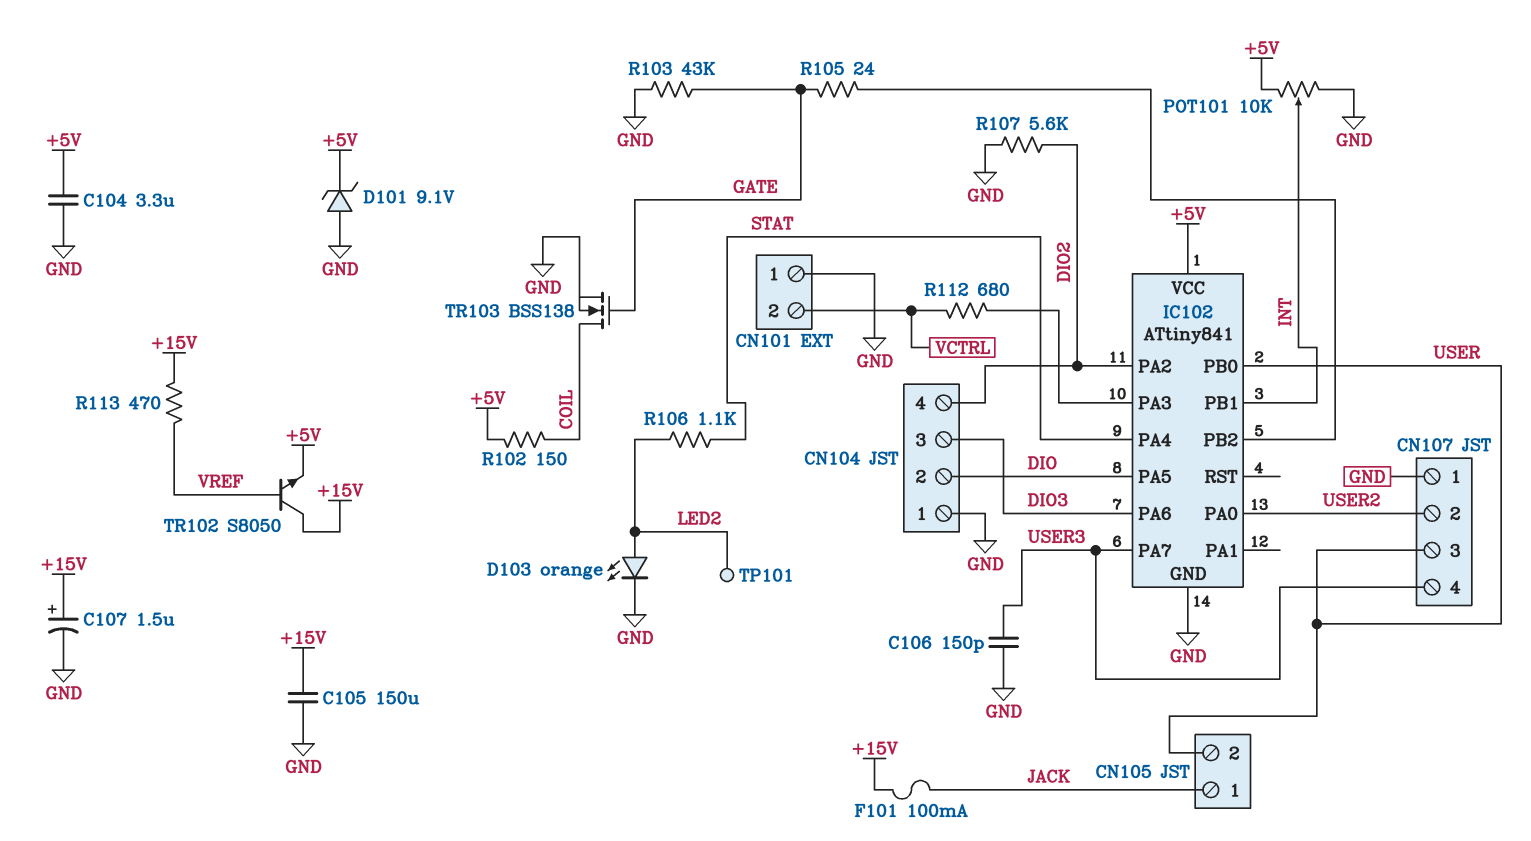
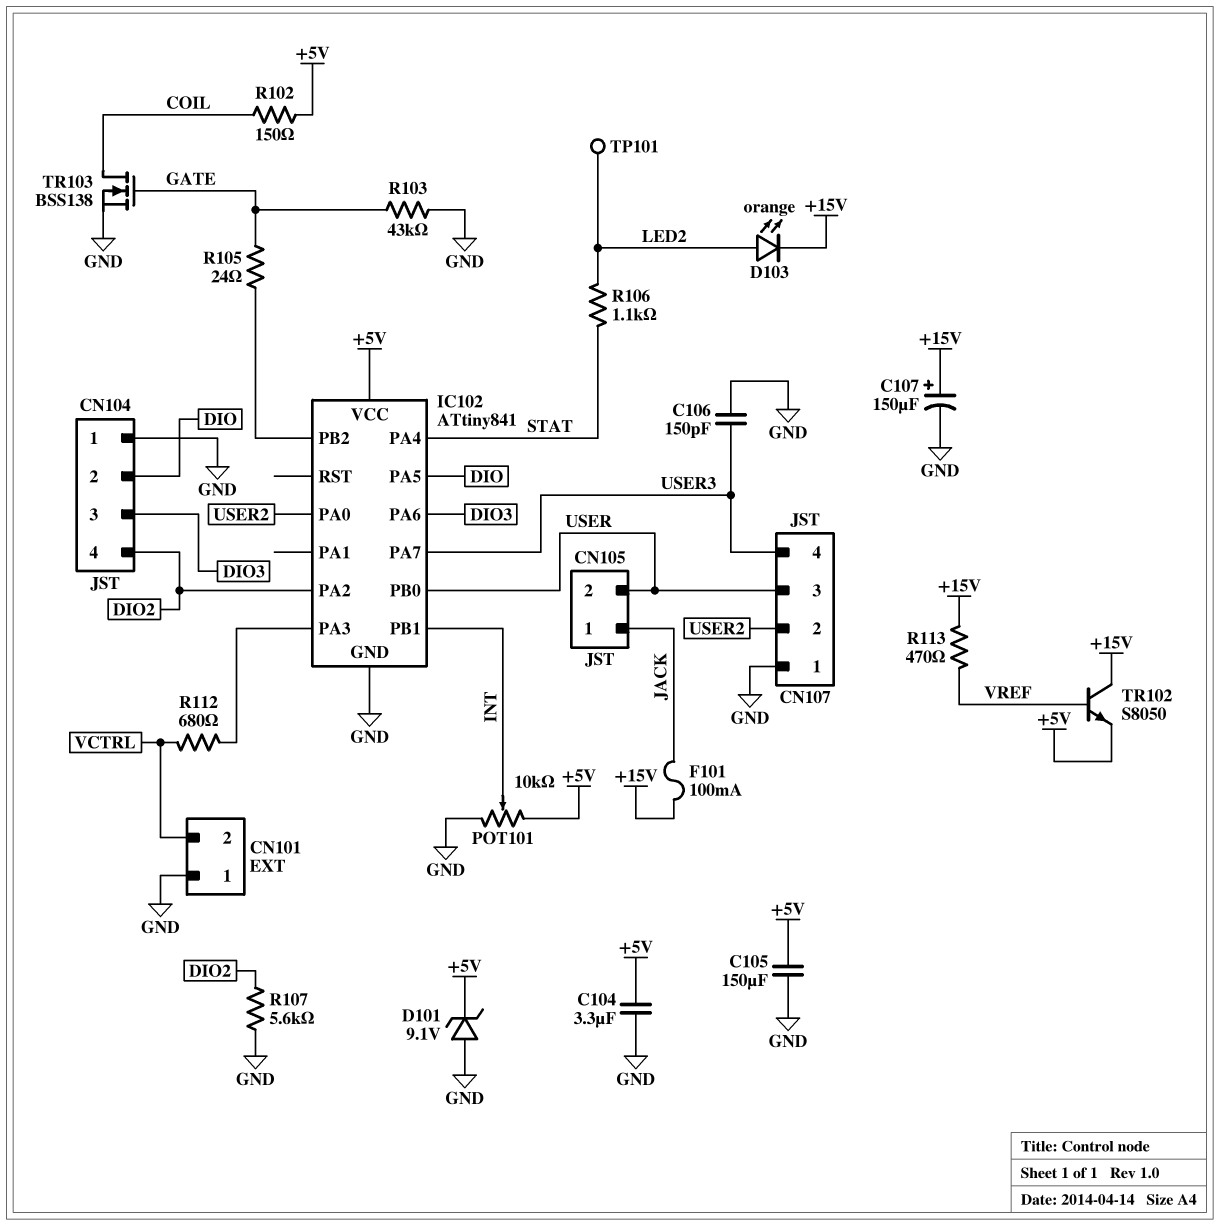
C105: 150uF (+15V, GND) -> 150uF (+5V, GND)
C107: 1.5uF (plus +15V, minus GND) -> 150uF (plus +15V, minus GND)
D103: LED orange (A LED2, K GND) -> LED orange (A LED2, K +15V)

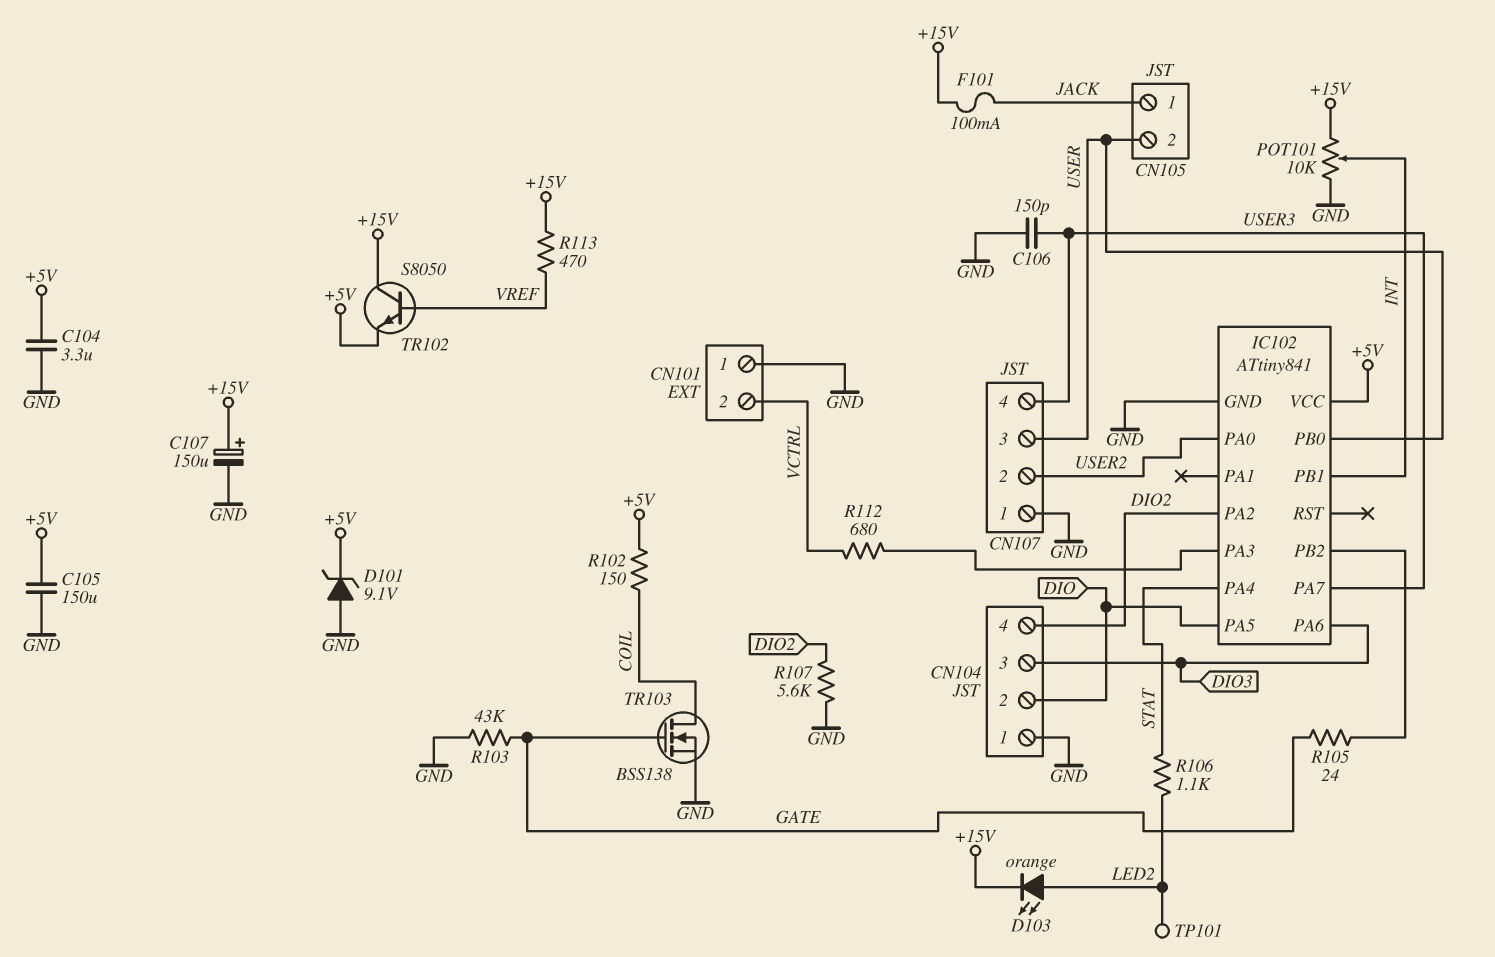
POT101: 10k (+5V, GND, wiper INT) -> 10k (+15V, GND, wiper INT)

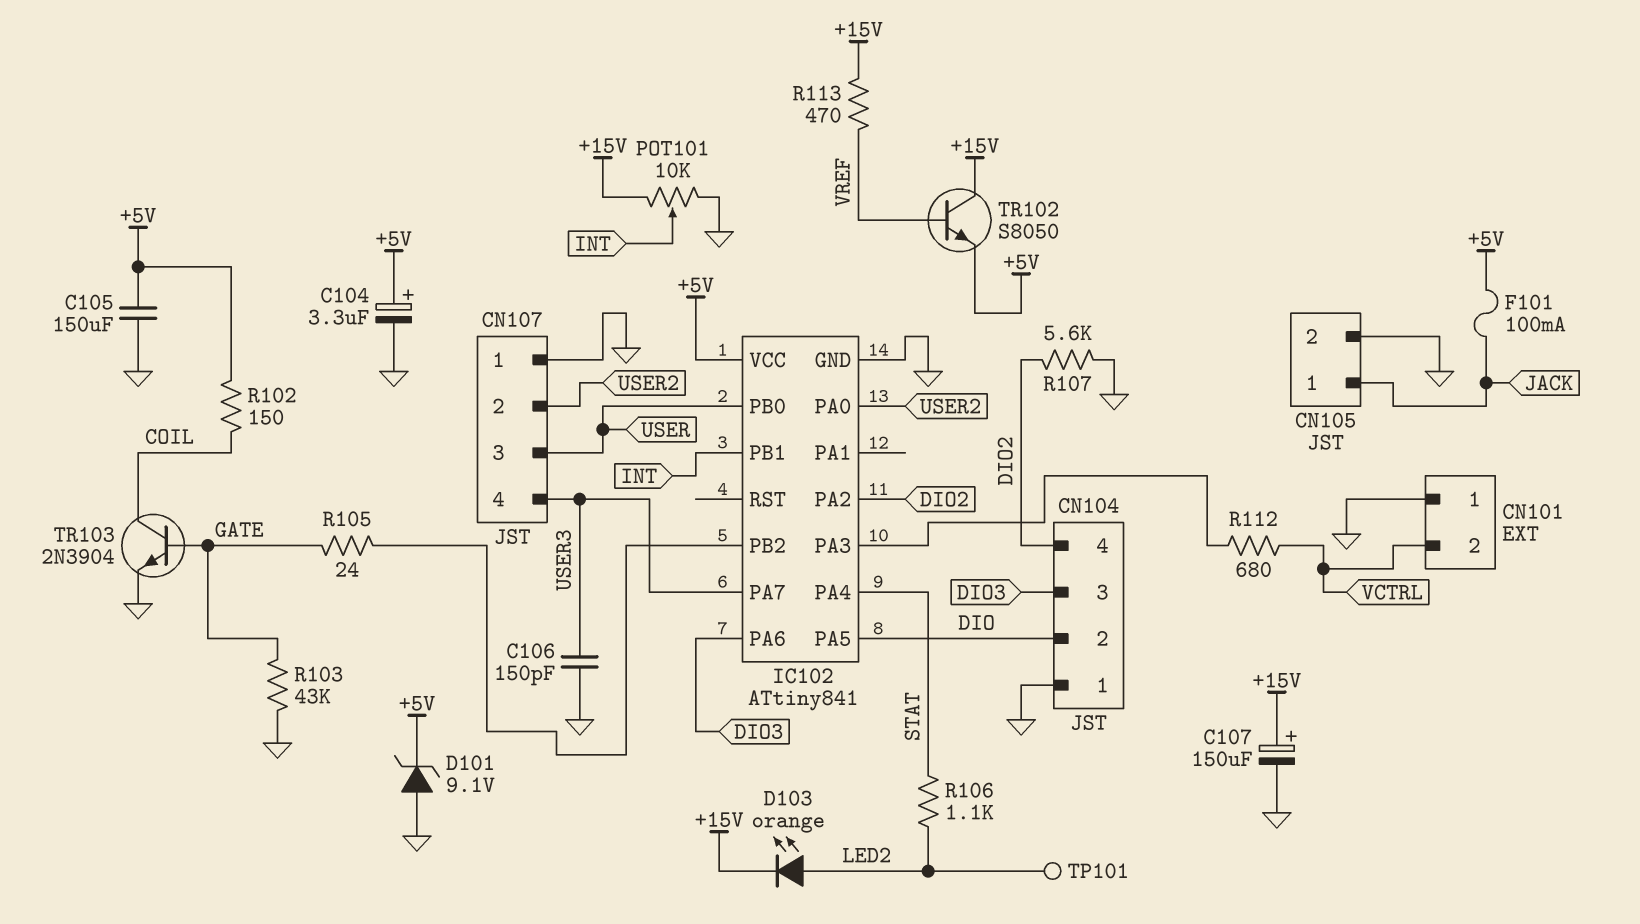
C104: 3.3uF (+5V, GND) -> 3.3uF (plus +5V, minus GND)
CN105 pin 2: USER -> GND
F101: 100mA (+15V, JACK) -> 100mA (+5V, JACK)
TR103: NMOS BSS138 (G GATE, D COIL, S GND) -> NPN 2N3904 (B GATE, C COIL, E GND)

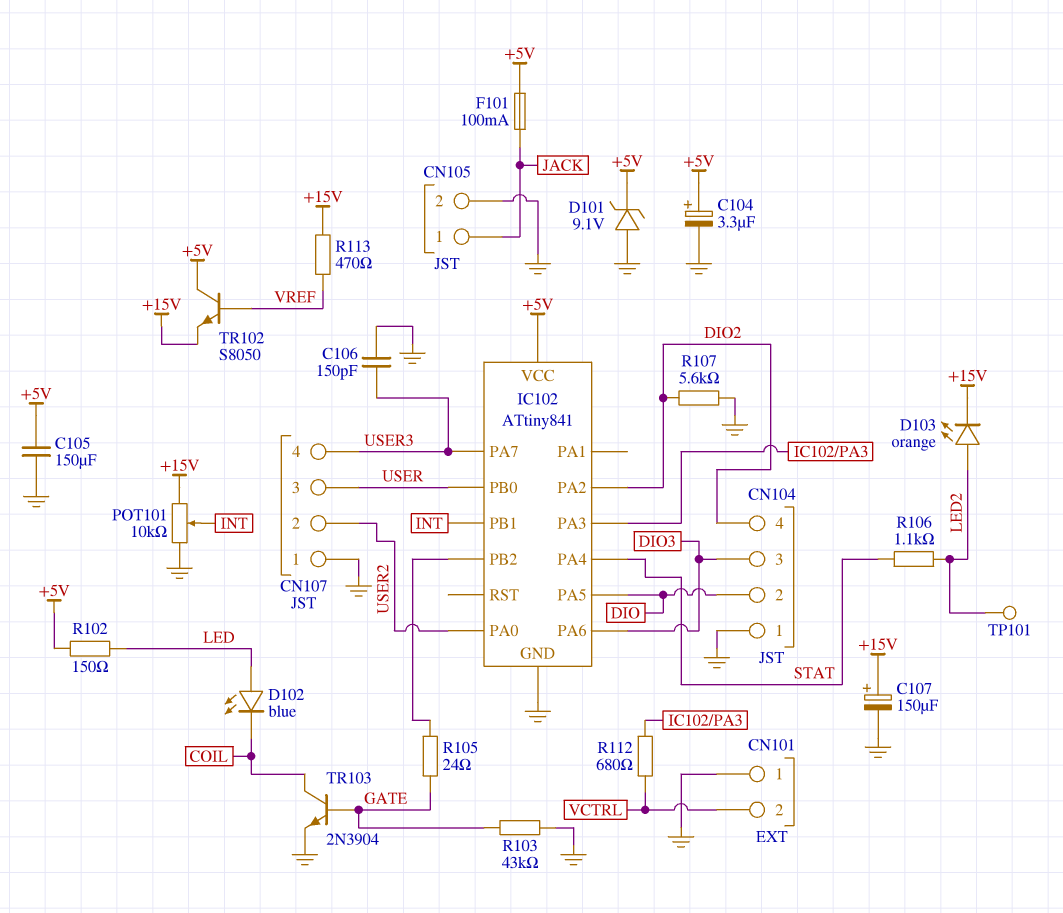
D102: none -> LED blue (A LED, K COIL)
R102: 150 (+5V, COIL) -> 150 (+5V, LED)
TR102: NPN S8050 (B VREF, C +15V, E +5V) -> NPN S8050 (B VREF, C +5V, E +15V)

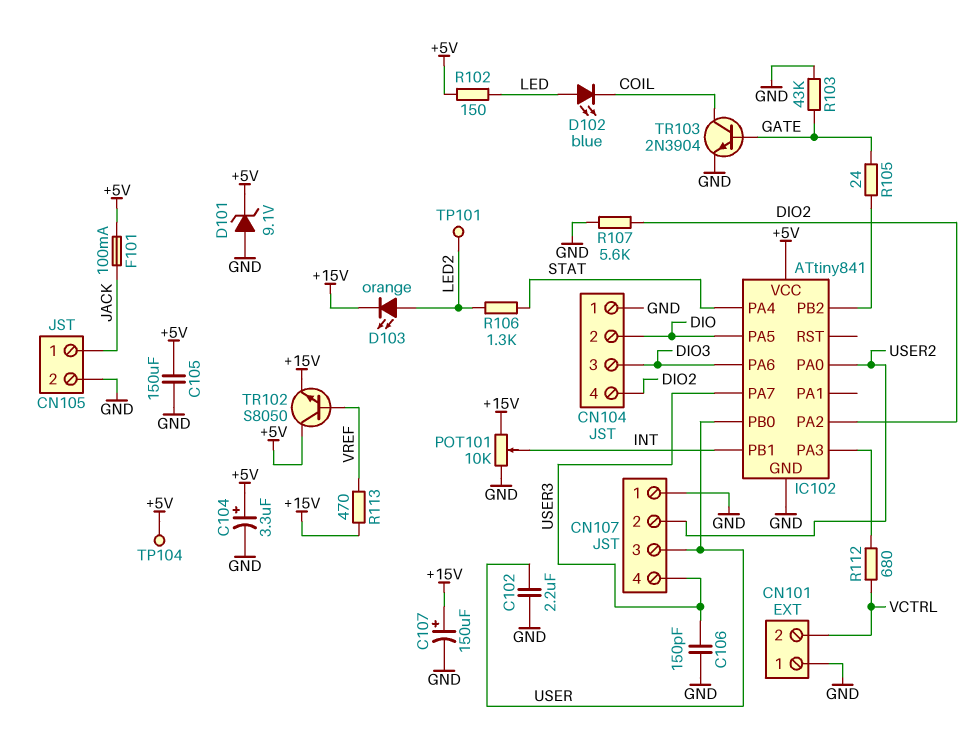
C102: none -> 2.2uF (GND, USER)
R106: 1.1k (LED2, STAT) -> 1.3k (LED2, STAT)
TP104: none -> test point (+5V)

